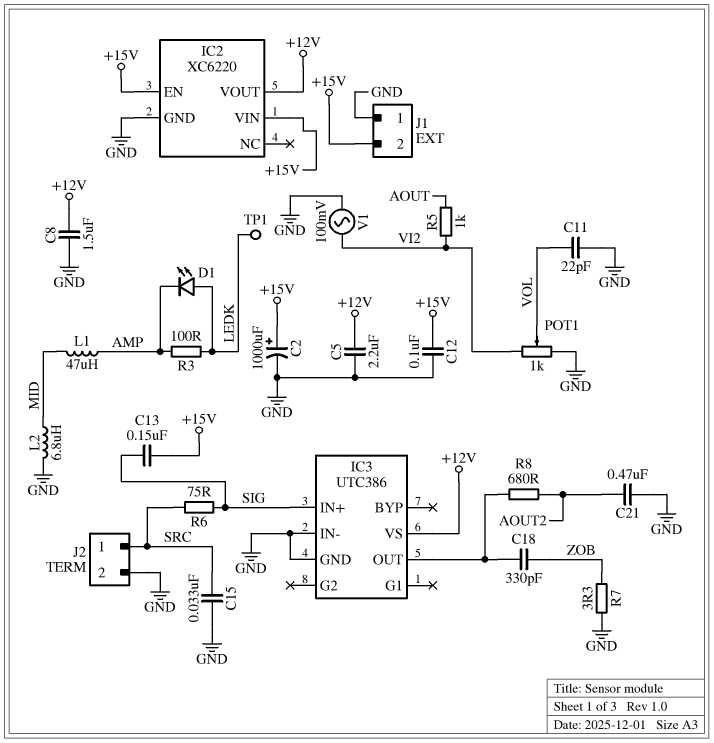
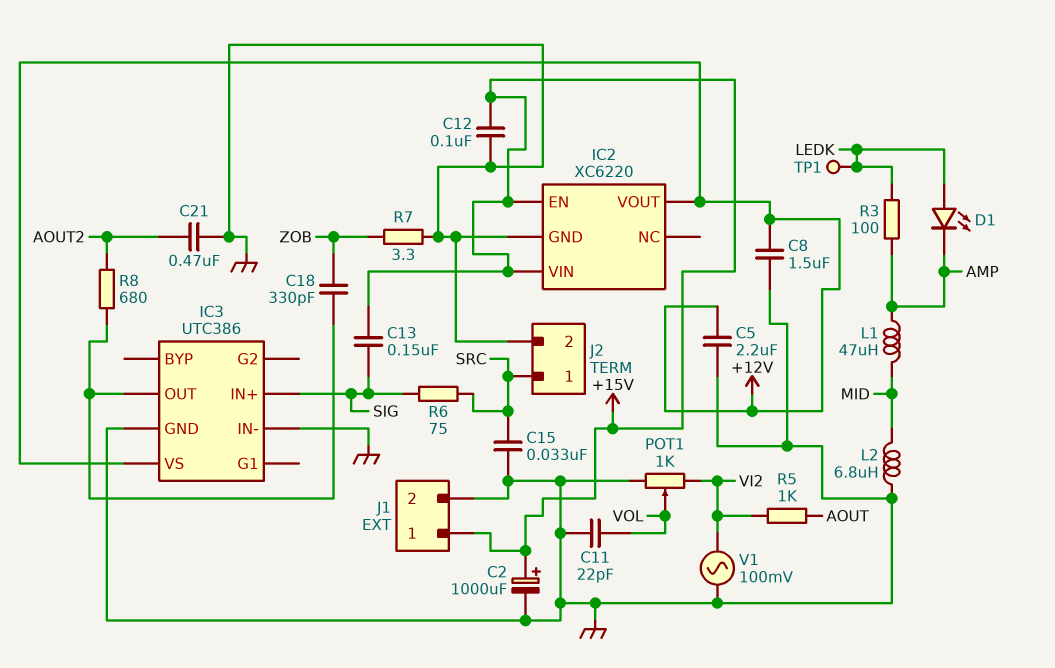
J1 pin 1: GND -> +15V
J1 pin 2: +15V -> GND

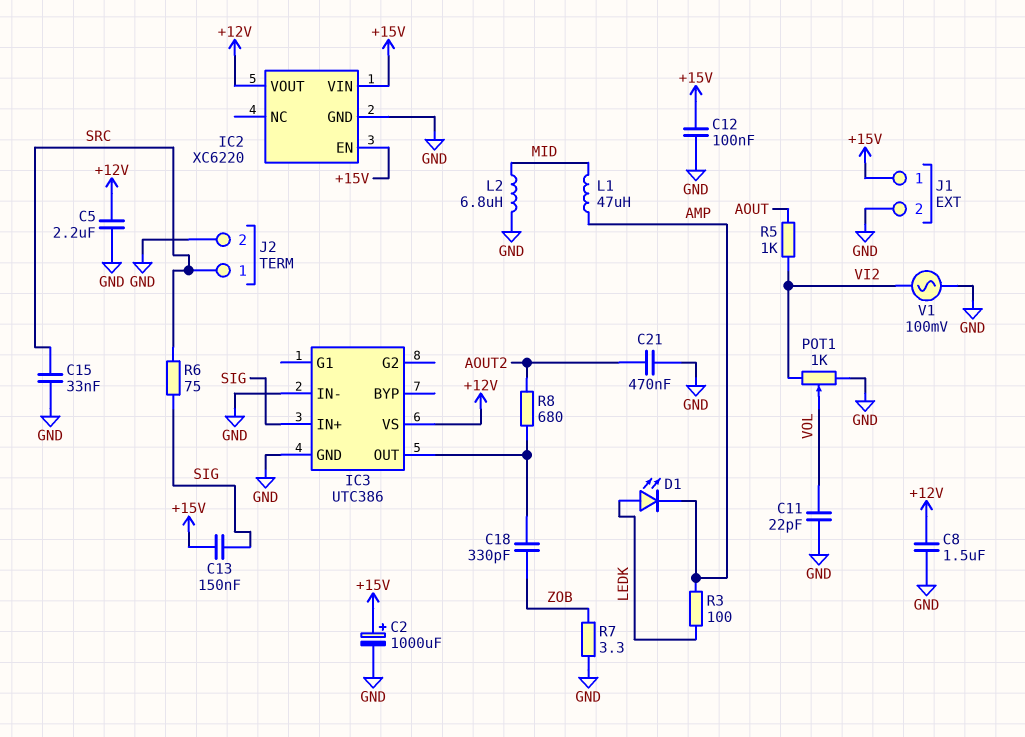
TP1: test point (LEDK) -> none

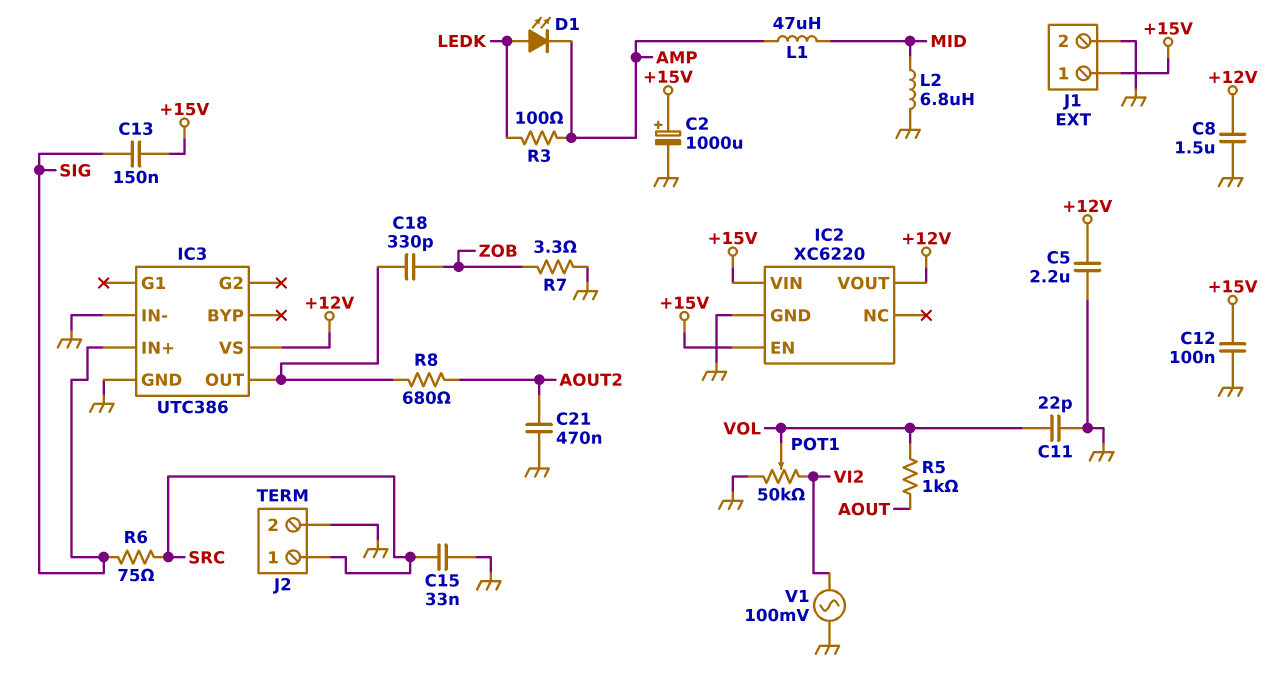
POT1: 1k (GND, VI2, wiper VOL) -> 50k (GND, VI2, wiper VOL)
R5: 1k (AOUT, VI2) -> 1k (AOUT, VOL)

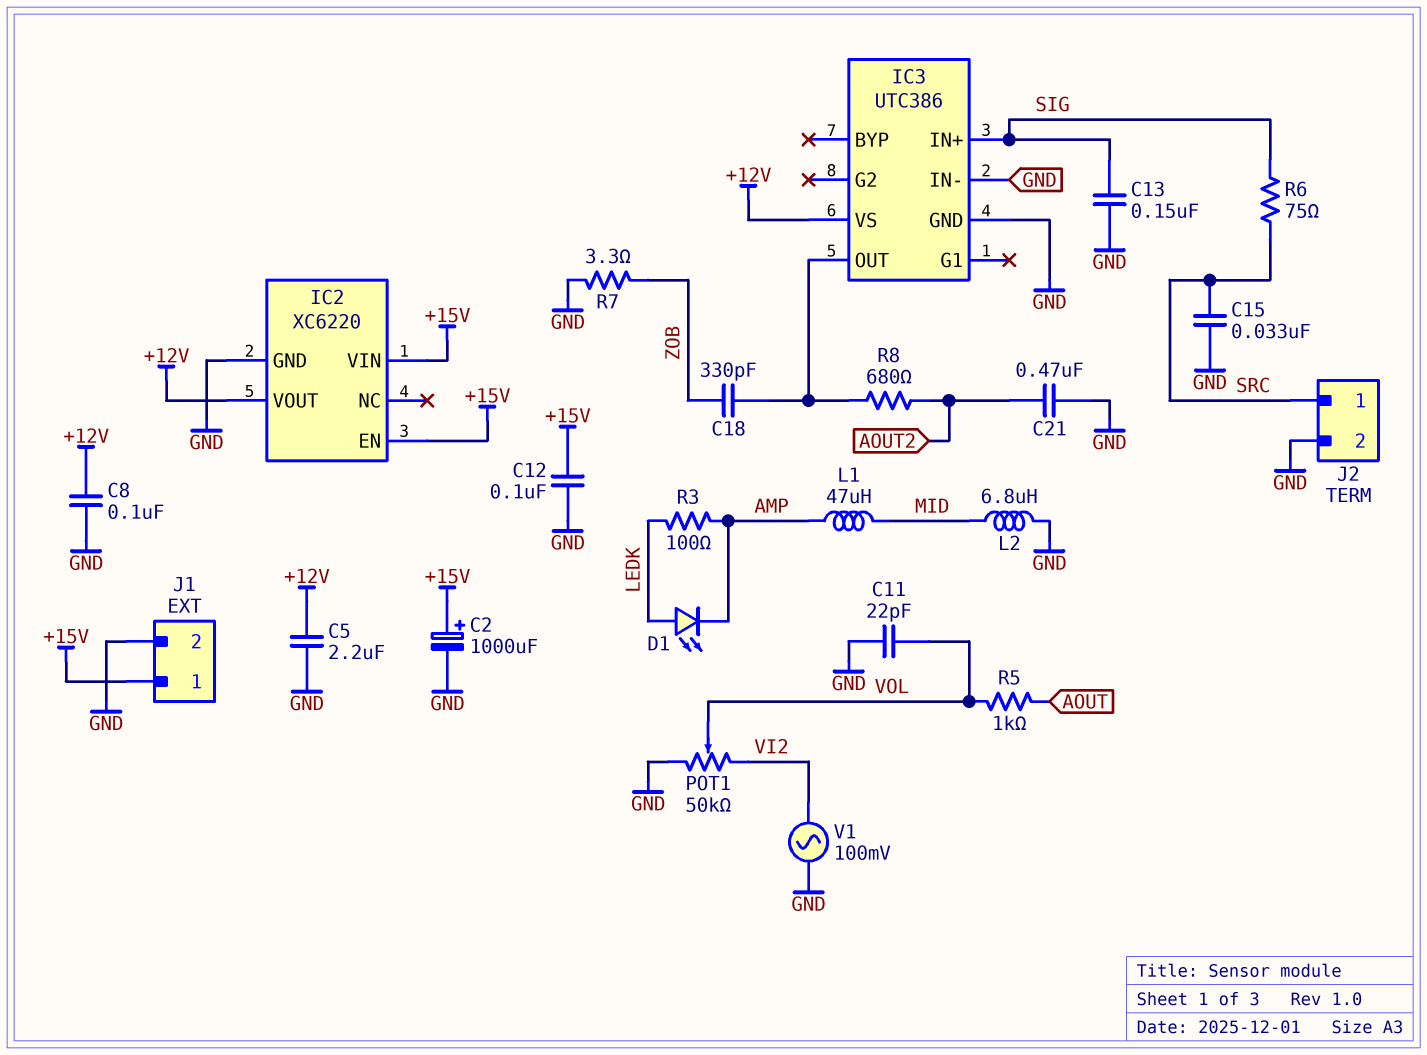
C8: 1.5uF (+12V, GND) -> 100nF (+12V, GND)
C13: 150nF (+15V, SIG) -> 150nF (GND, SIG)

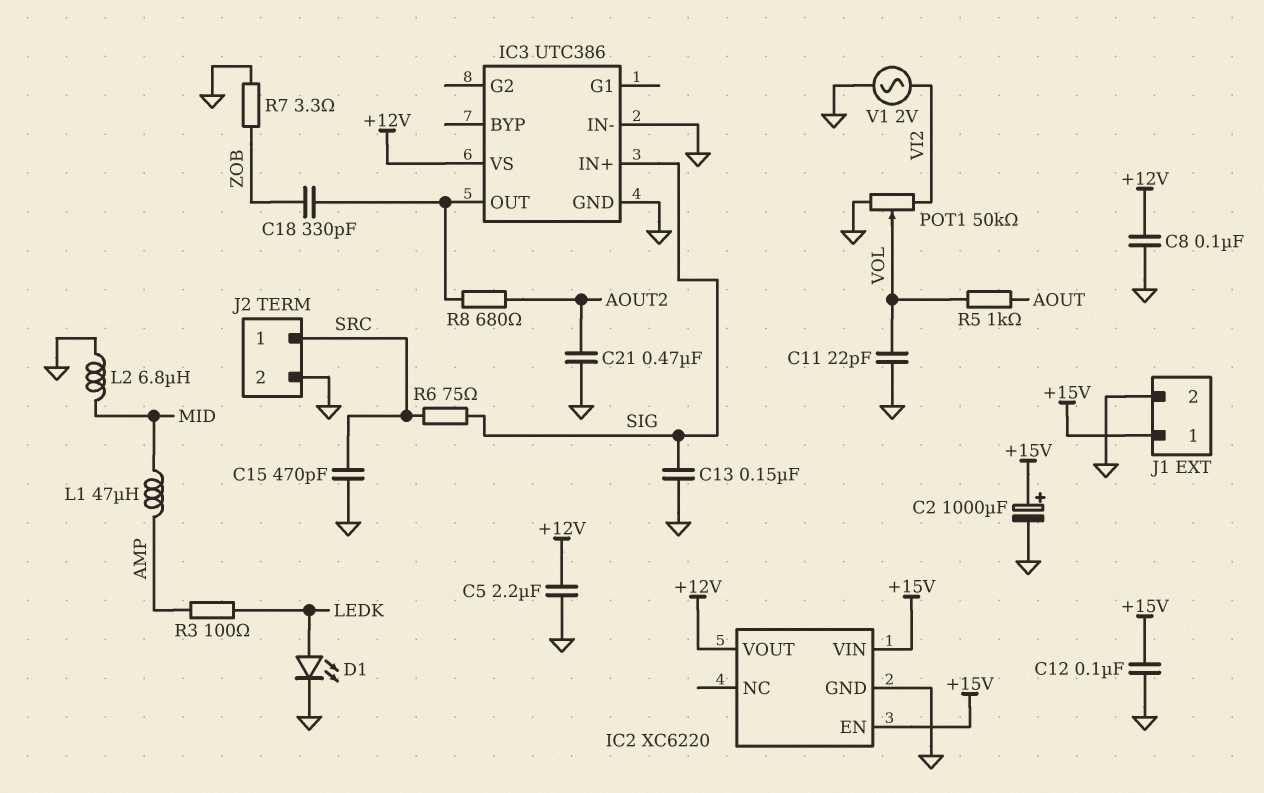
C15: 33nF (GND, SRC) -> 470pF (GND, SRC)
D1: LED (A LEDK, K AMP) -> LED (A LEDK, K GND)
V1: AC 100mV (GND, VI2) -> AC 2V (GND, VI2)

